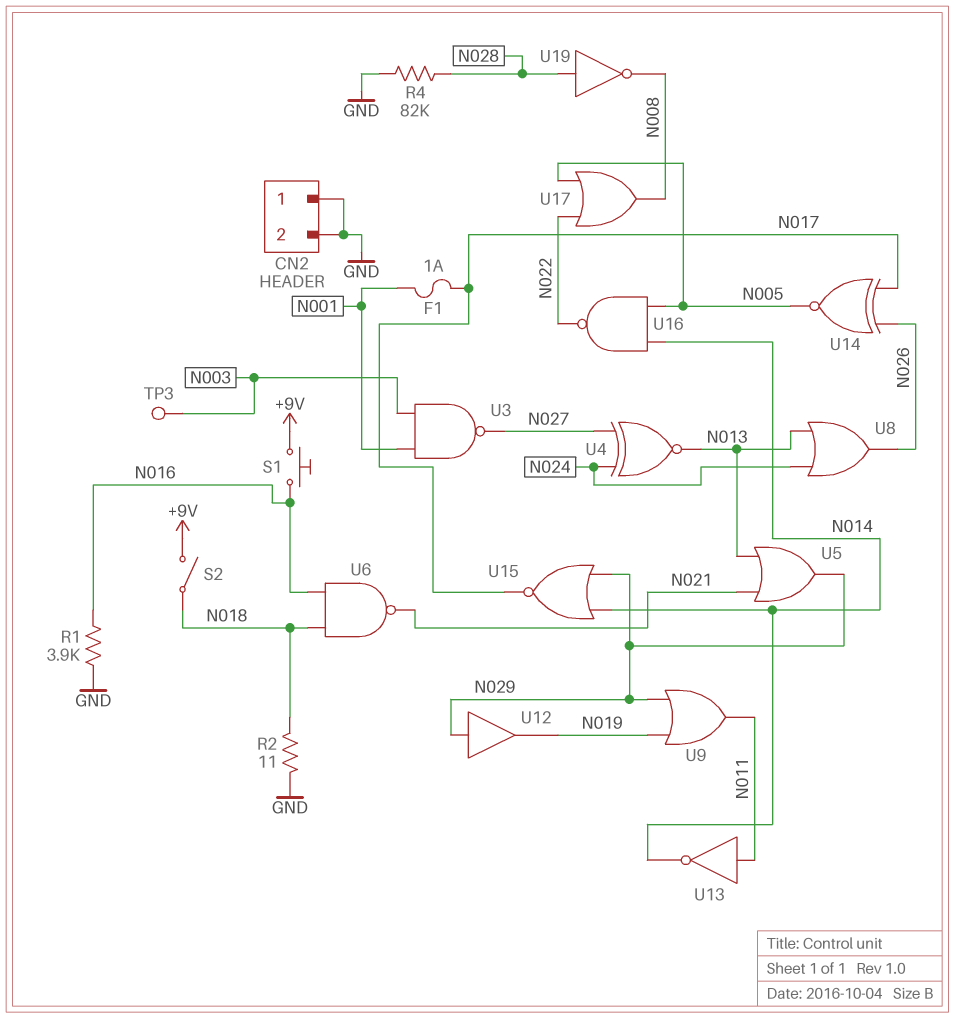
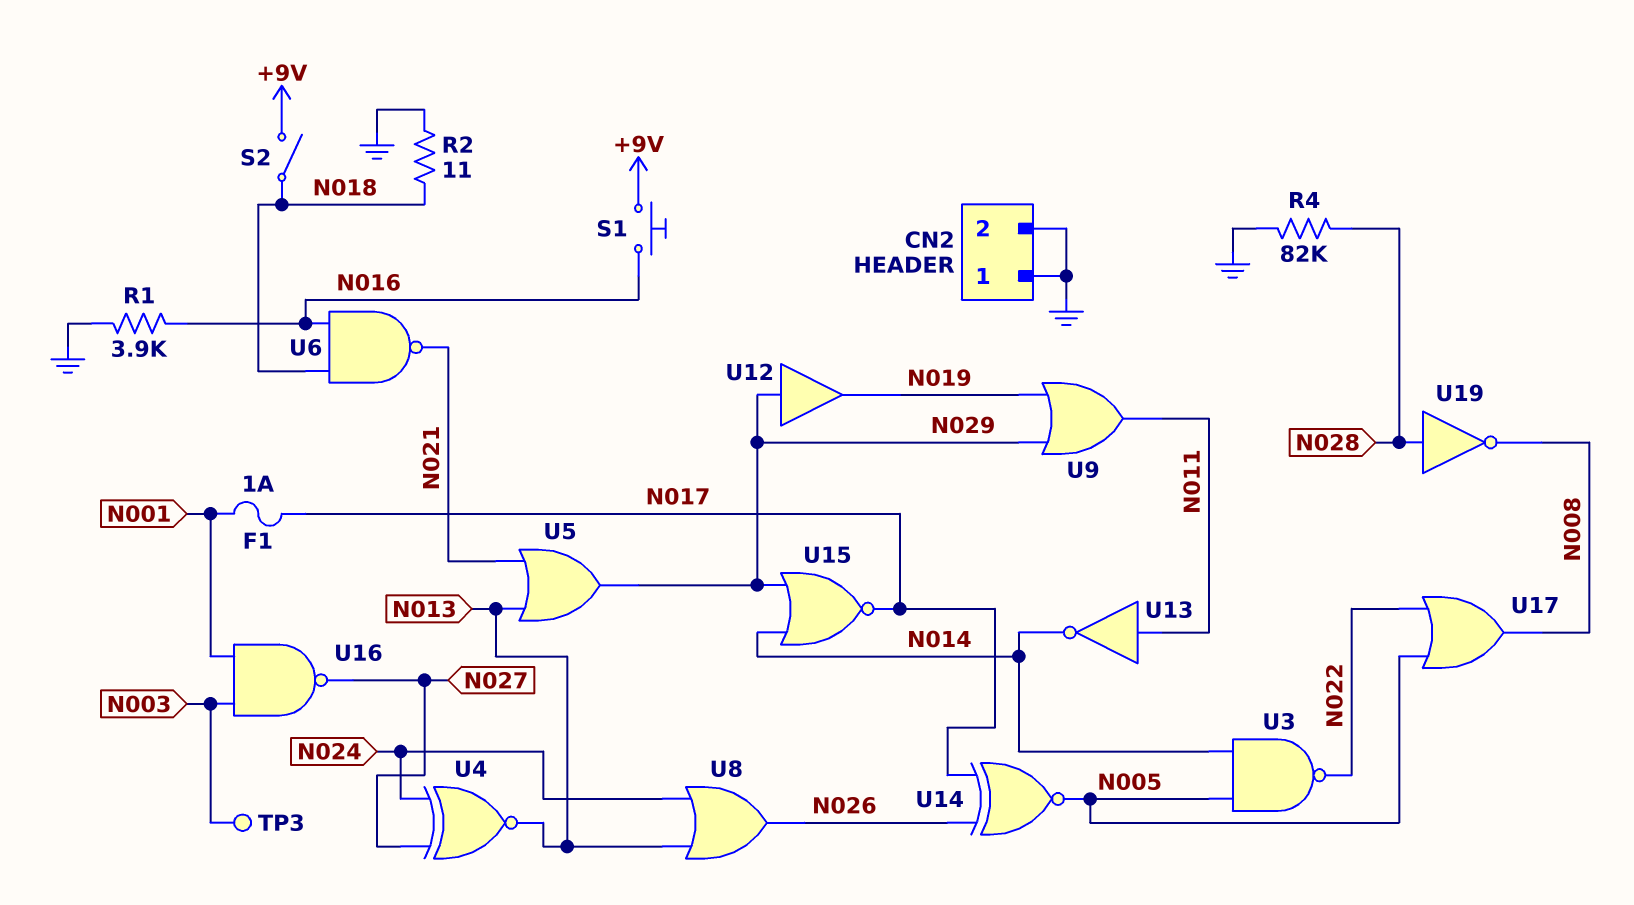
U3: NAND (in N001, in N003, out N027) -> NAND (in N005, in N014, out N022)
U16: NAND (in N005, in N014, out N022) -> NAND (in N001, in N003, out N027)

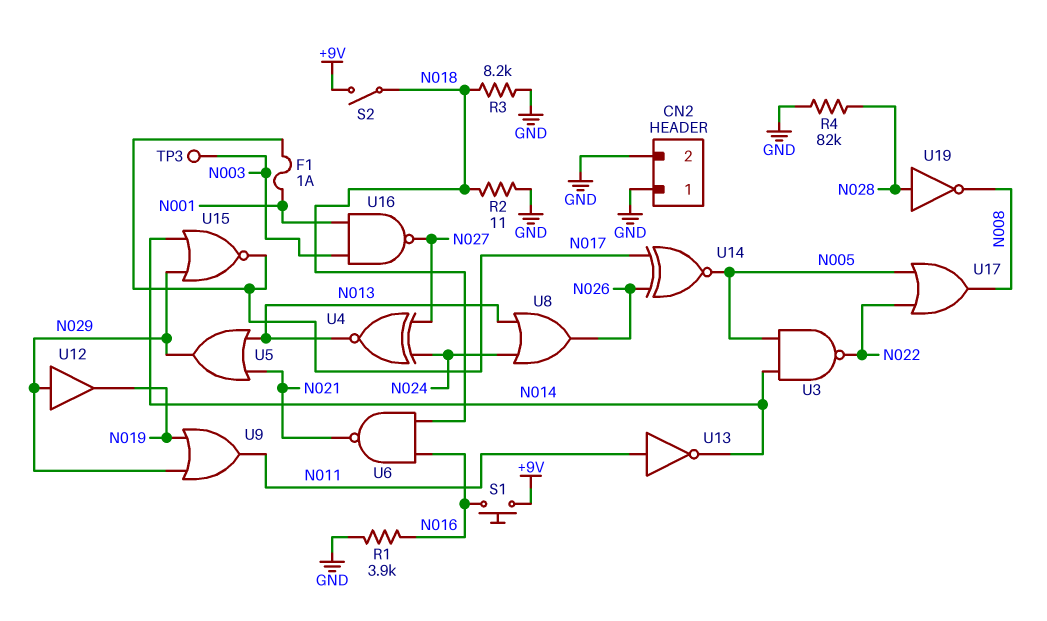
R3: none -> 8.2k (GND, N018)

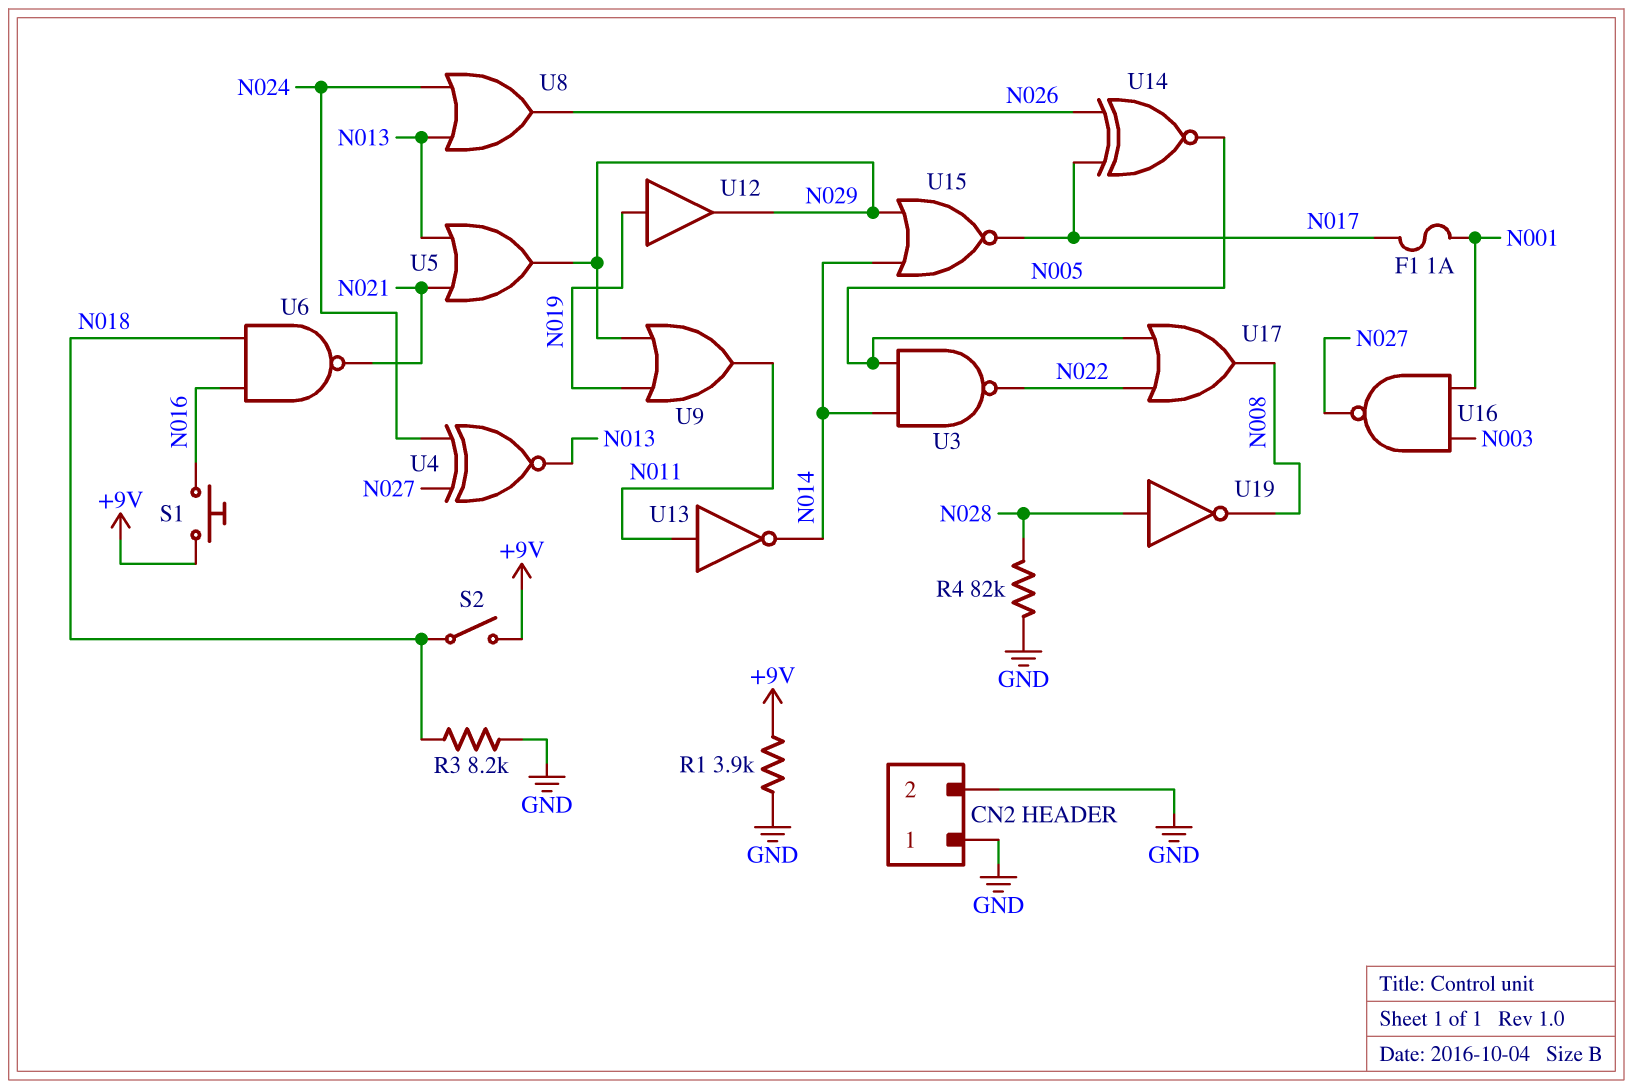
R1: 3.9k (GND, N016) -> 3.9k (+9V, GND)
R2: 11 (GND, N018) -> none
TP3: test point (N003) -> none
U12: buffer (in N029, out N019) -> buffer (in N019, out N029)

